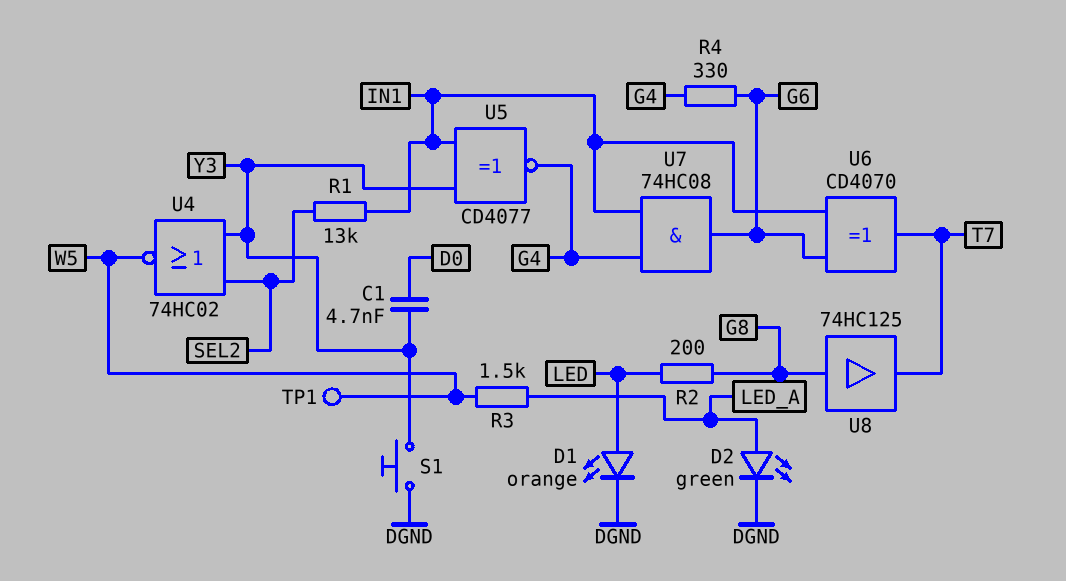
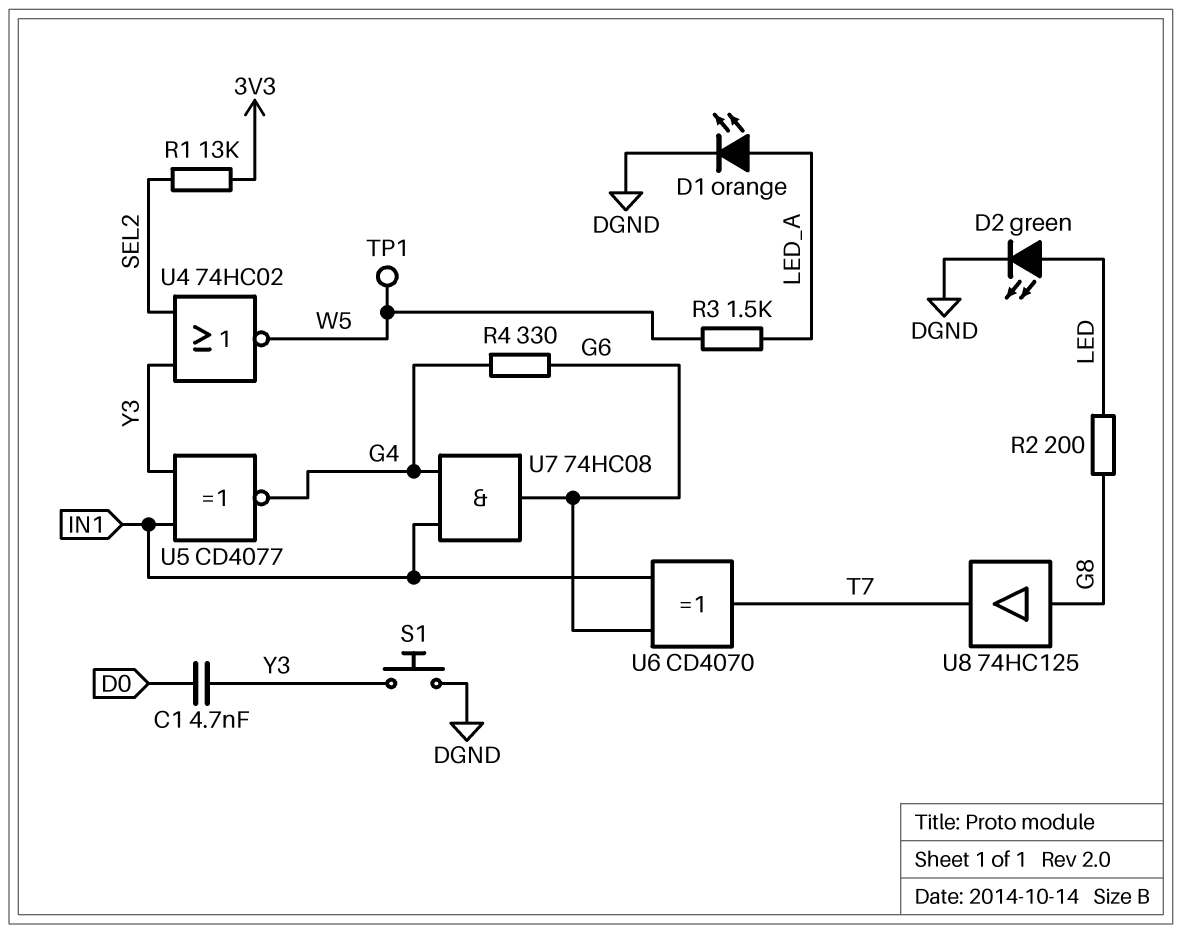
D1: LED orange (A LED, K DGND) -> LED orange (A LED_A, K DGND)
D2: LED green (A LED_A, K DGND) -> LED green (A LED, K DGND)
R1: 13k (IN1, SEL2) -> 13k (3V3, SEL2)

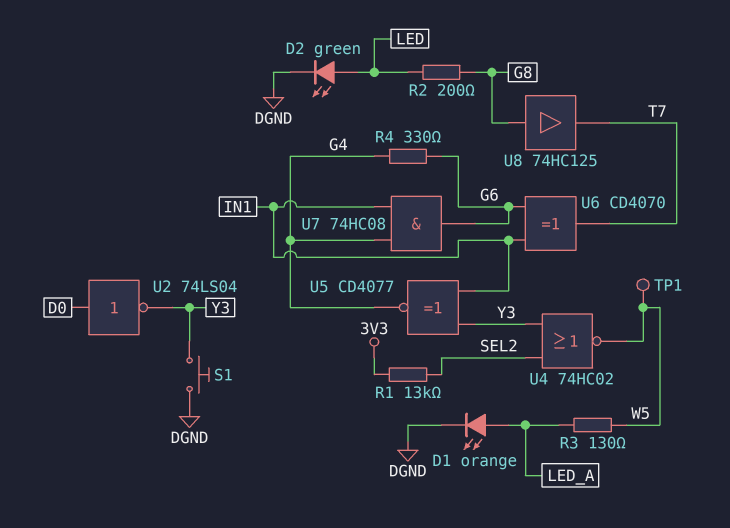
C1: 4.7nF (D0, Y3) -> none
R3: 1.5k (LED_A, W5) -> 130 (LED_A, W5)
U2: none -> NOT 74LS04 (in D0, out Y3)

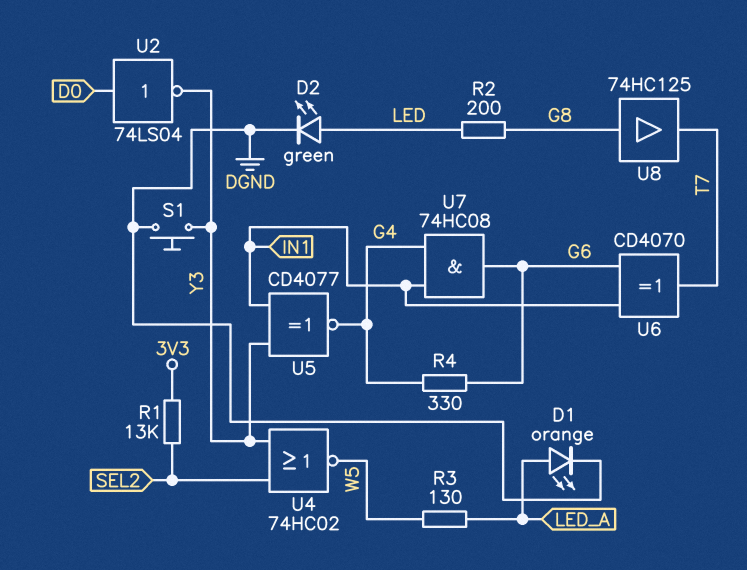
TP1: test point (W5) -> none

